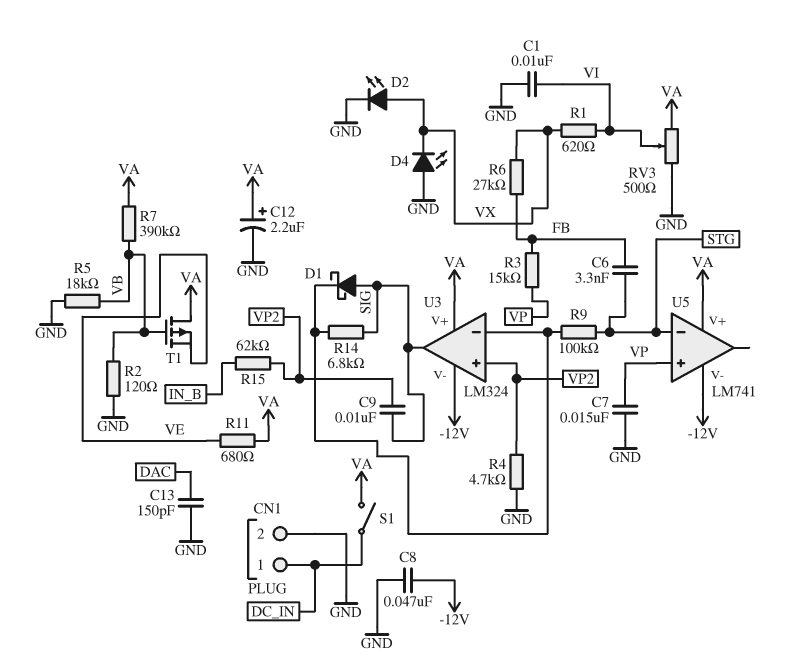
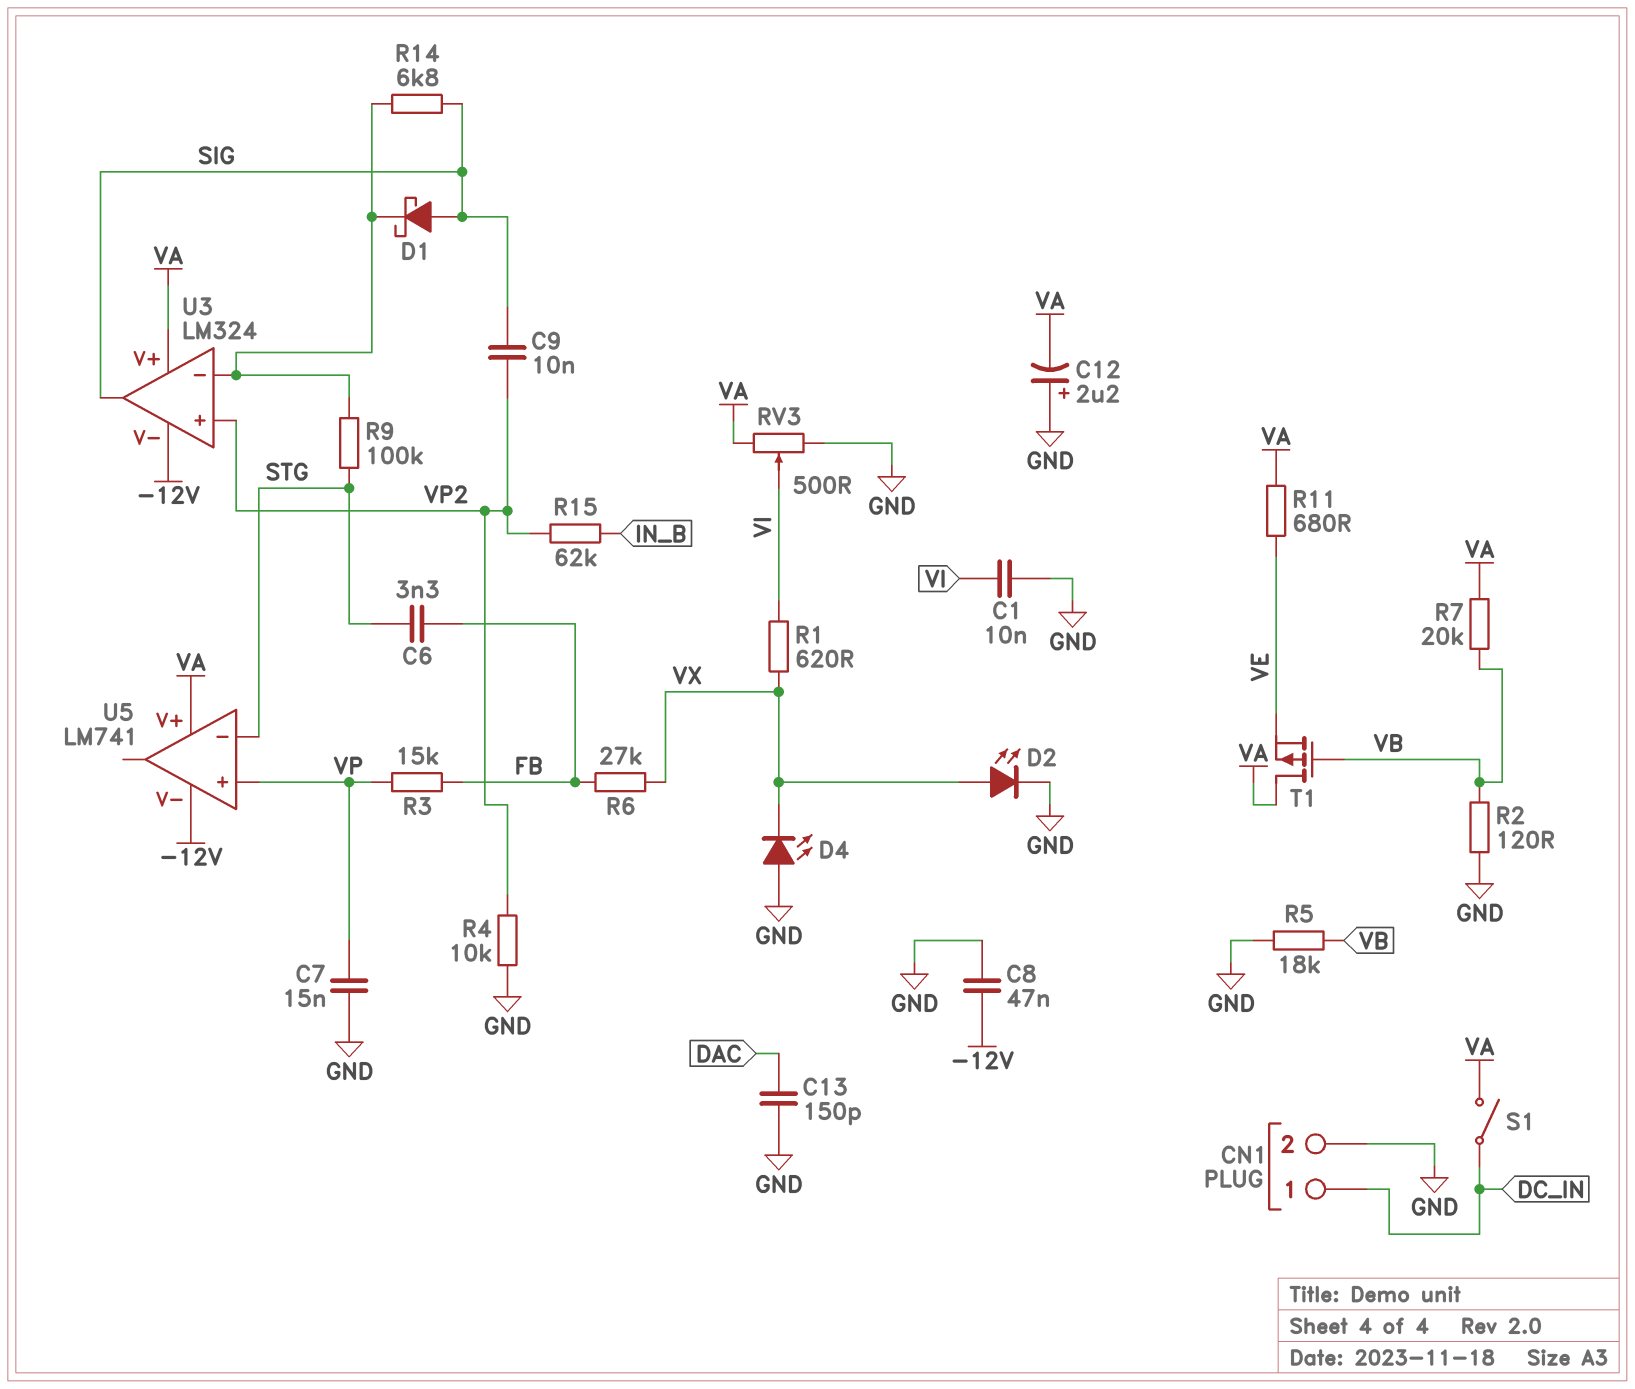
C12: 2.2uF (plus VA, minus GND) -> 2.2uF (plus GND, minus VA)
R4: 4.7k (GND, VP2) -> 10k (GND, VP2)
R7: 390k (VA, VB) -> 20k (VA, VB)

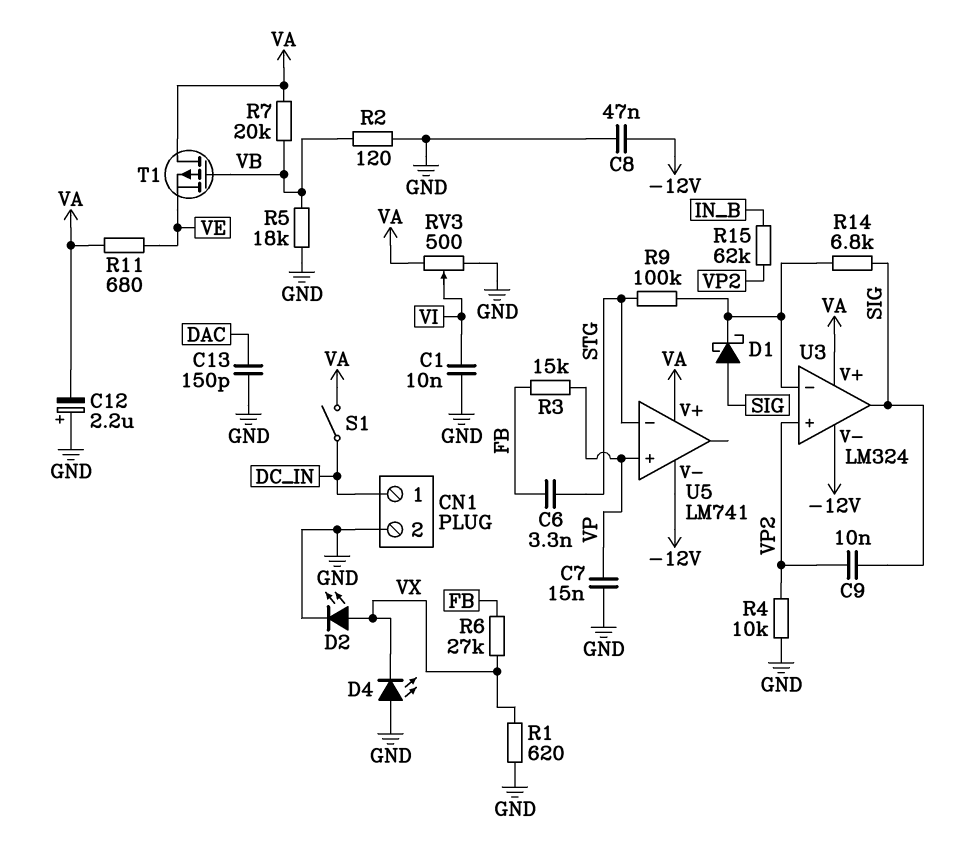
R1: 620 (VI, VX) -> 620 (GND, VX)

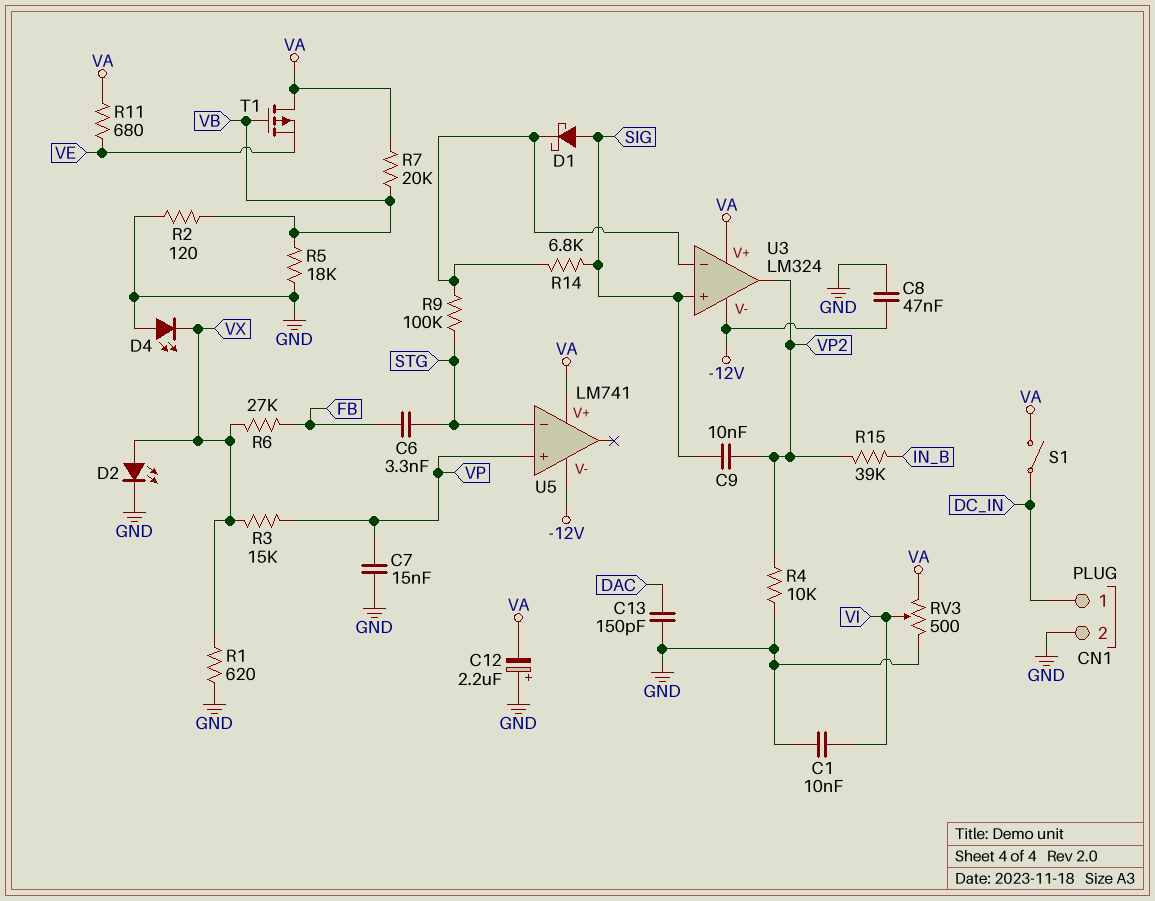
R3: 15k (FB, VP) -> 15k (VP, VX)
R15: 62k (IN_B, VP2) -> 39k (IN_B, VP2)
U3 pin in+: VP2 -> SIG
U3 pin out: SIG -> VP2

